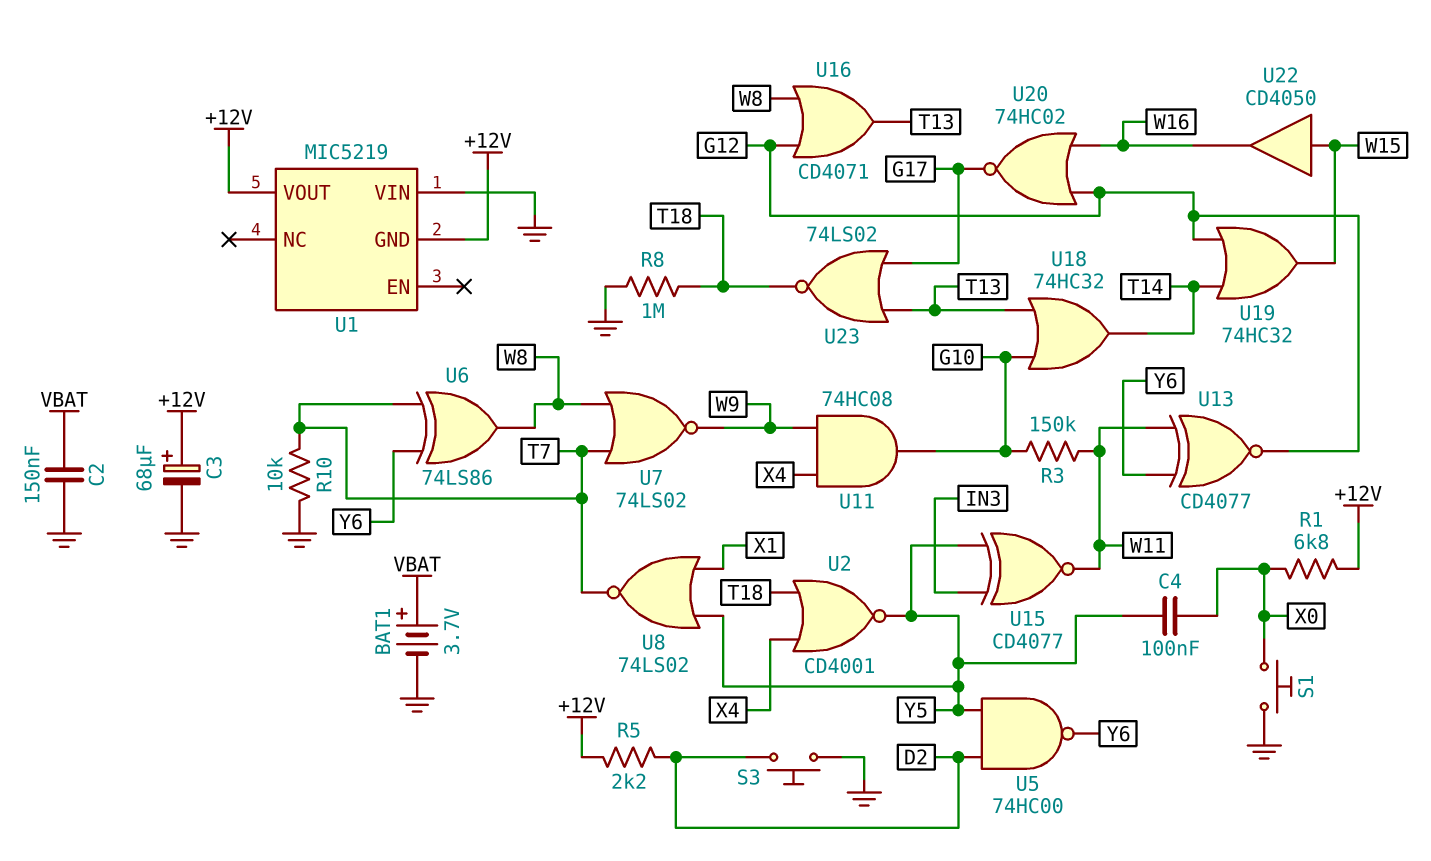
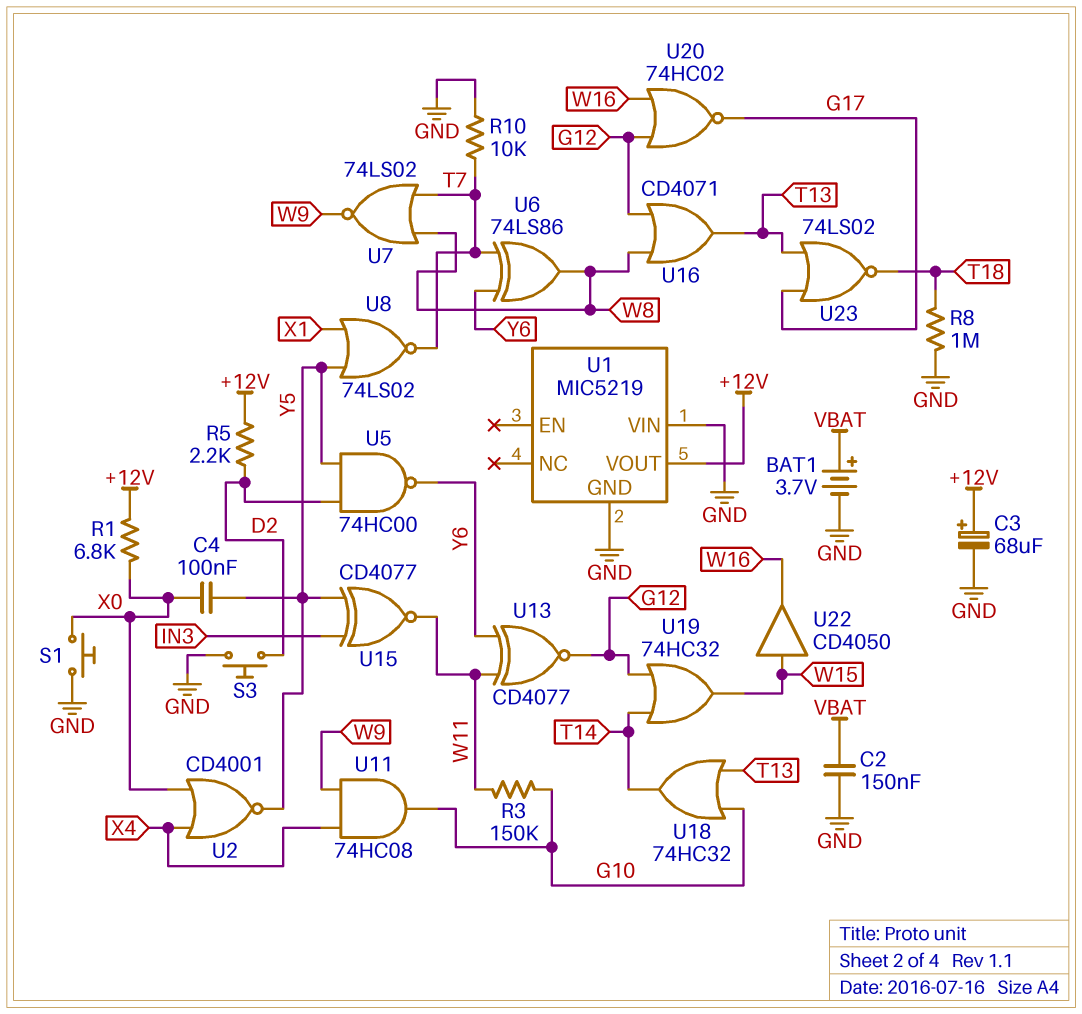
U1 pin GND: +12V -> GND
U2: NOR CD4001 (in T18, in X4, out Y5) -> NOR CD4001 (in X0, in X4, out Y5)

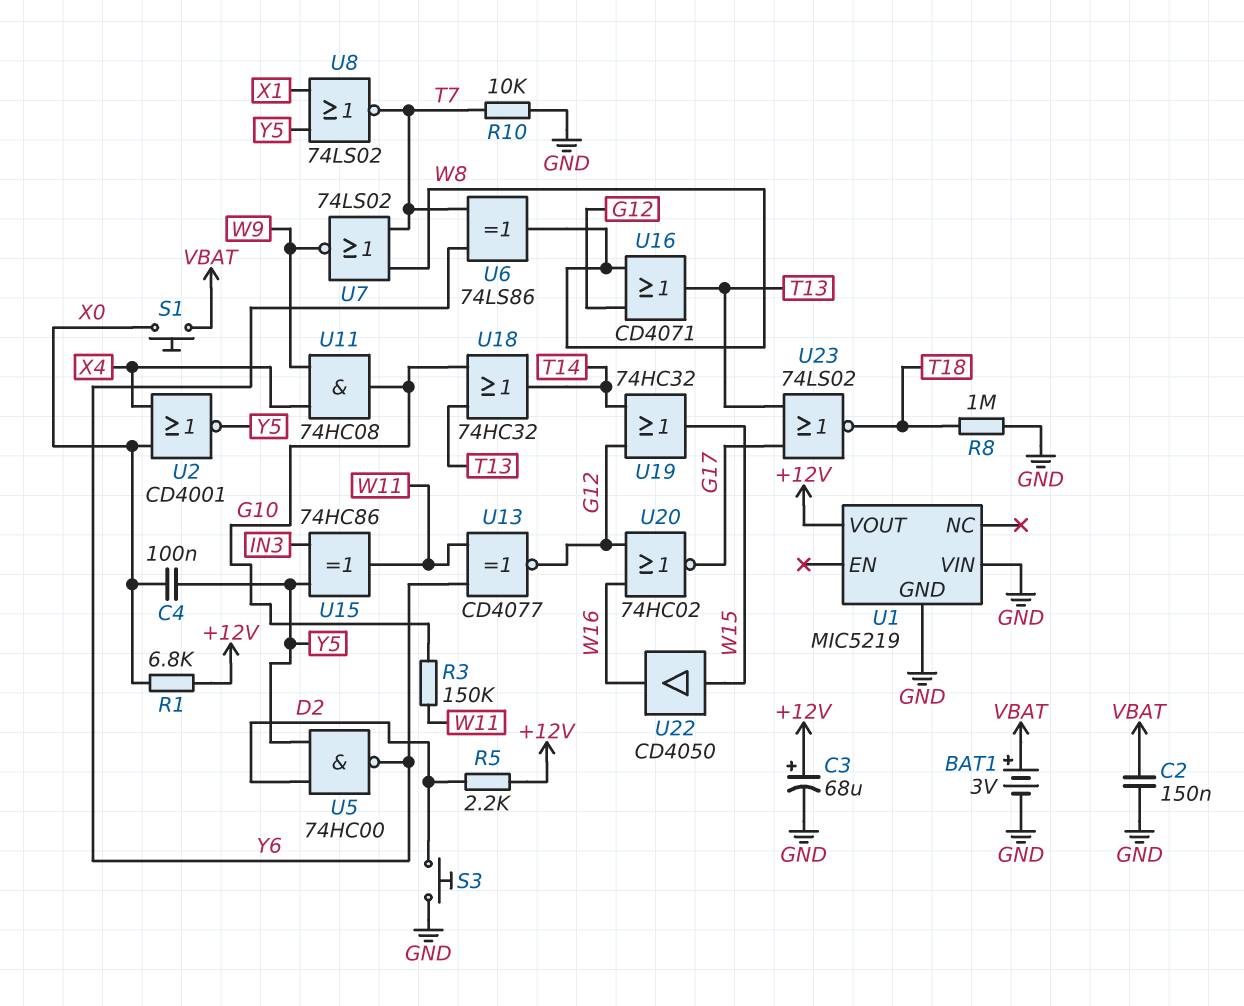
BAT1: 3.7V (plus VBAT, minus GND) -> 3V (plus VBAT, minus GND)
S1: button (GND, X0) -> button (VBAT, X0)
U15: XNOR CD4077 (in IN3, in Y5, out W11) -> XOR 74HC86 (in IN3, in Y5, out W11)

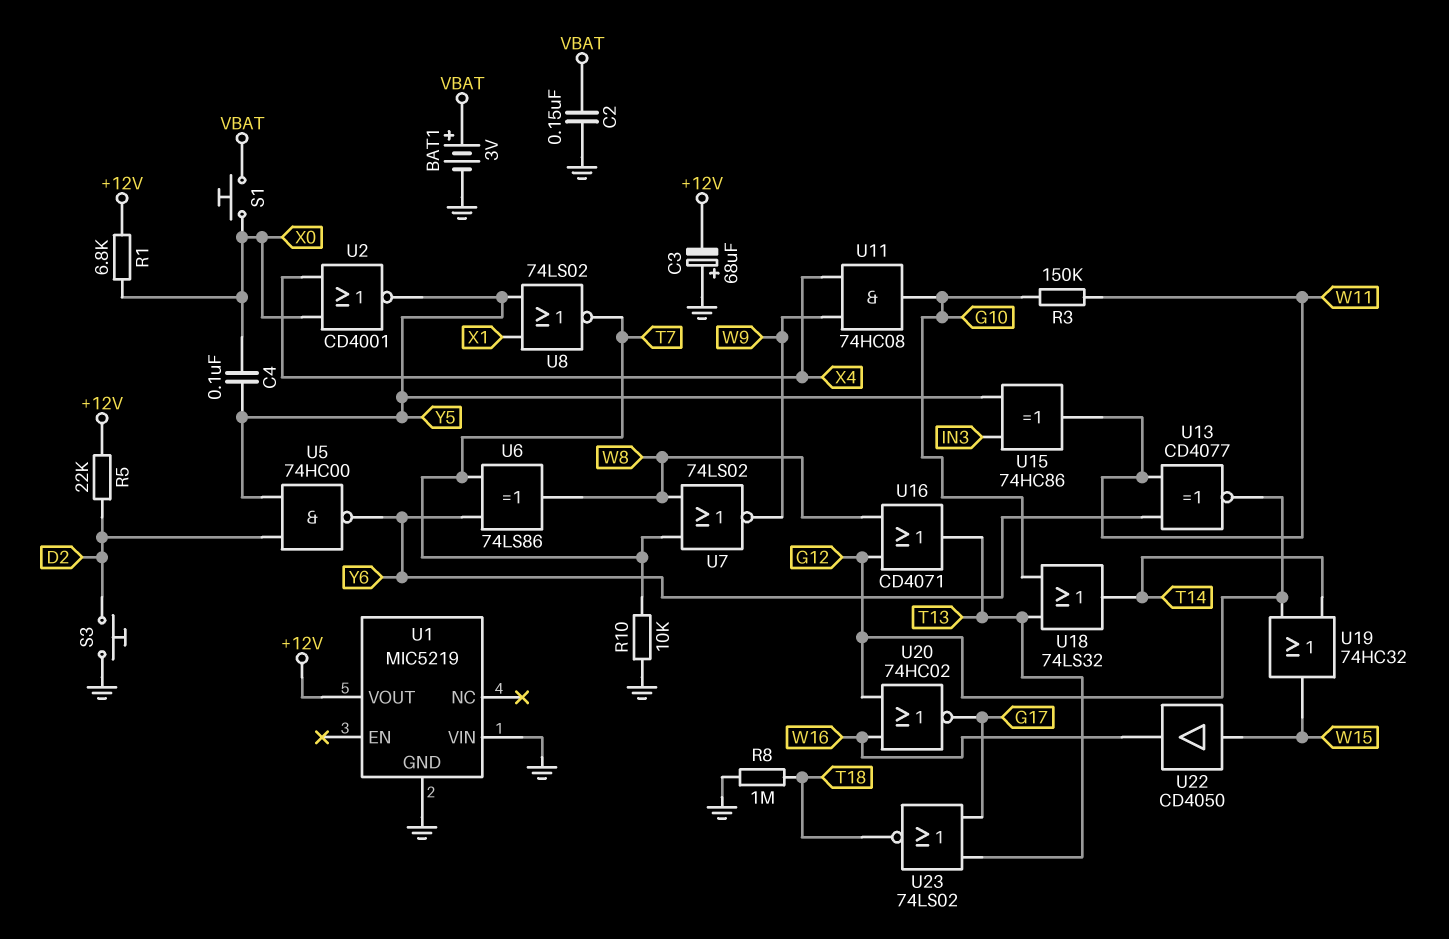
C3: 68uF (plus +12V, minus GND) -> 68uF (plus GND, minus +12V)
R5: 2.2k (+12V, D2) -> 22k (+12V, D2)
U18: OR 74HC32 (in G10, in T13, out T14) -> OR 74LS32 (in G10, in T13, out T14)

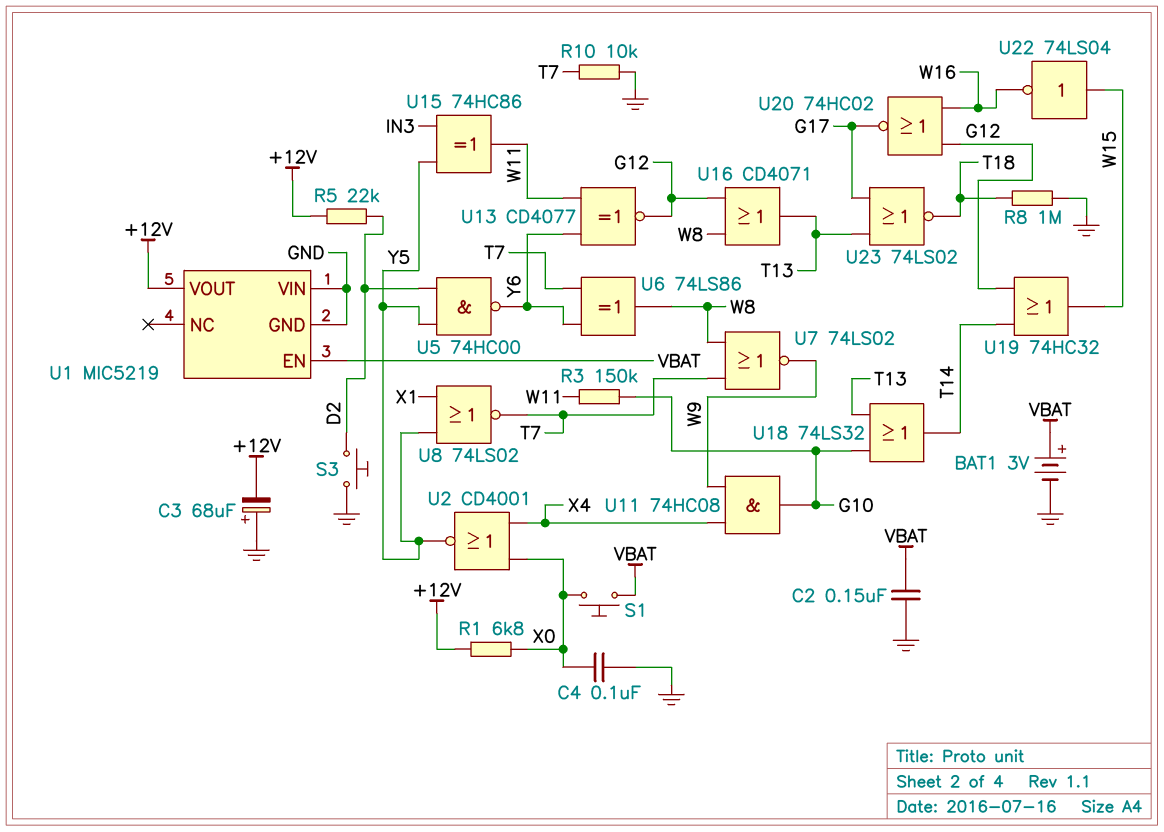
C4: 100nF (X0, Y5) -> 100nF (GND, X0)
U1 pin EN: none -> VBAT
U22: buffer CD4050 (in W15, out W16) -> NOT 74LS04 (in W15, out W16)

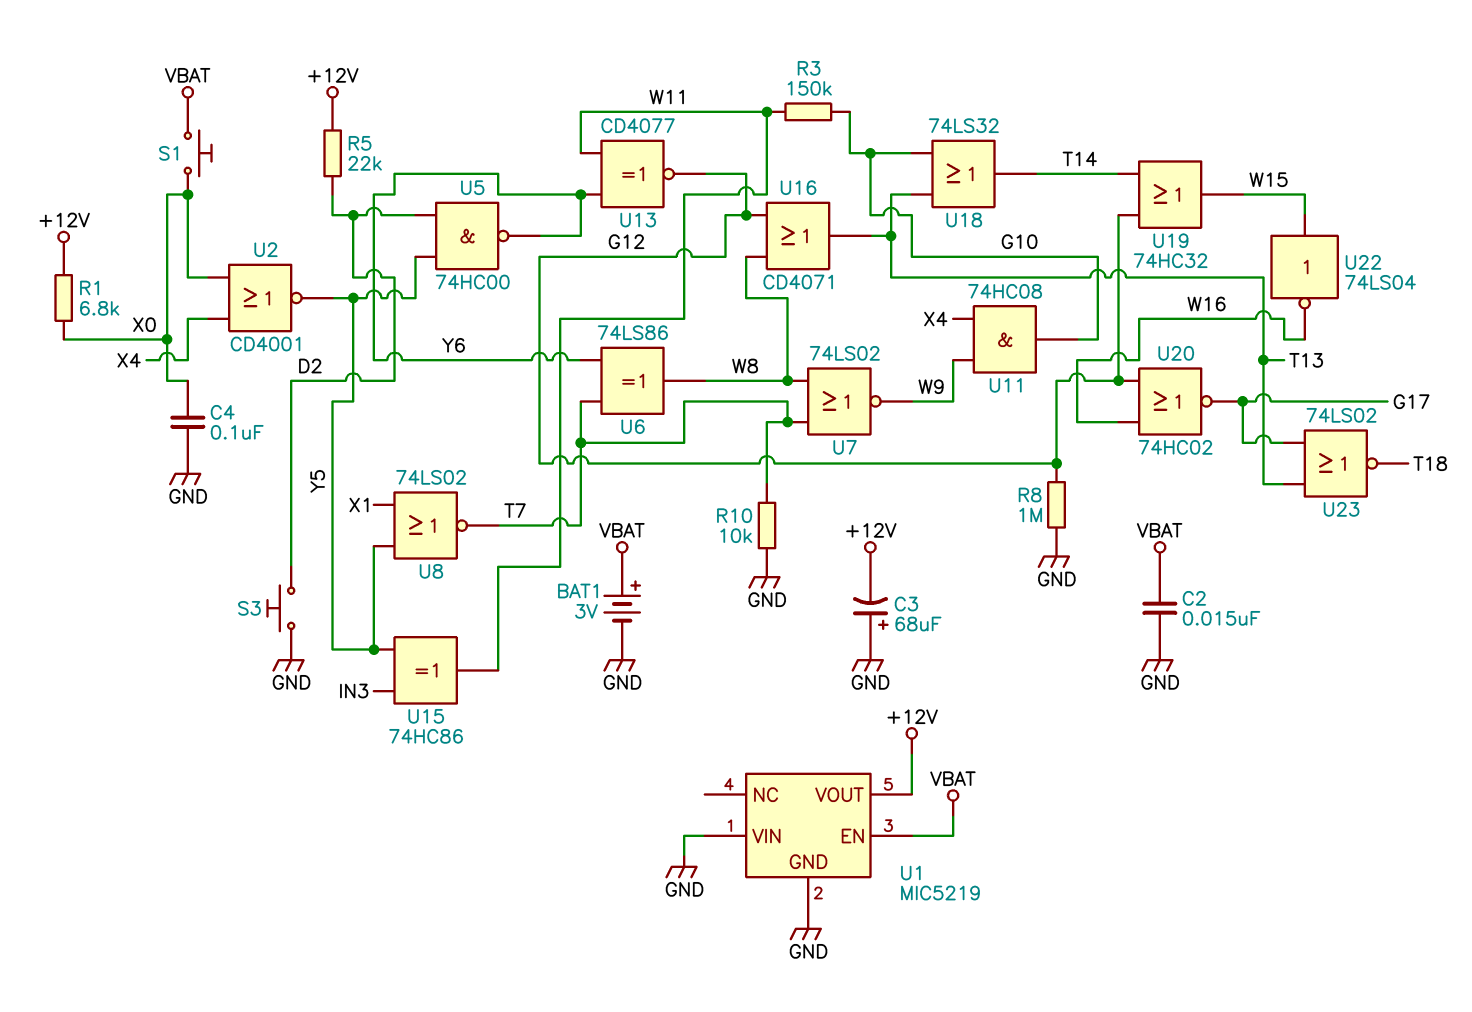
C2: 150nF (GND, VBAT) -> 15nF (GND, VBAT)
R8: 1M (GND, T18) -> 1M (G12, GND)

